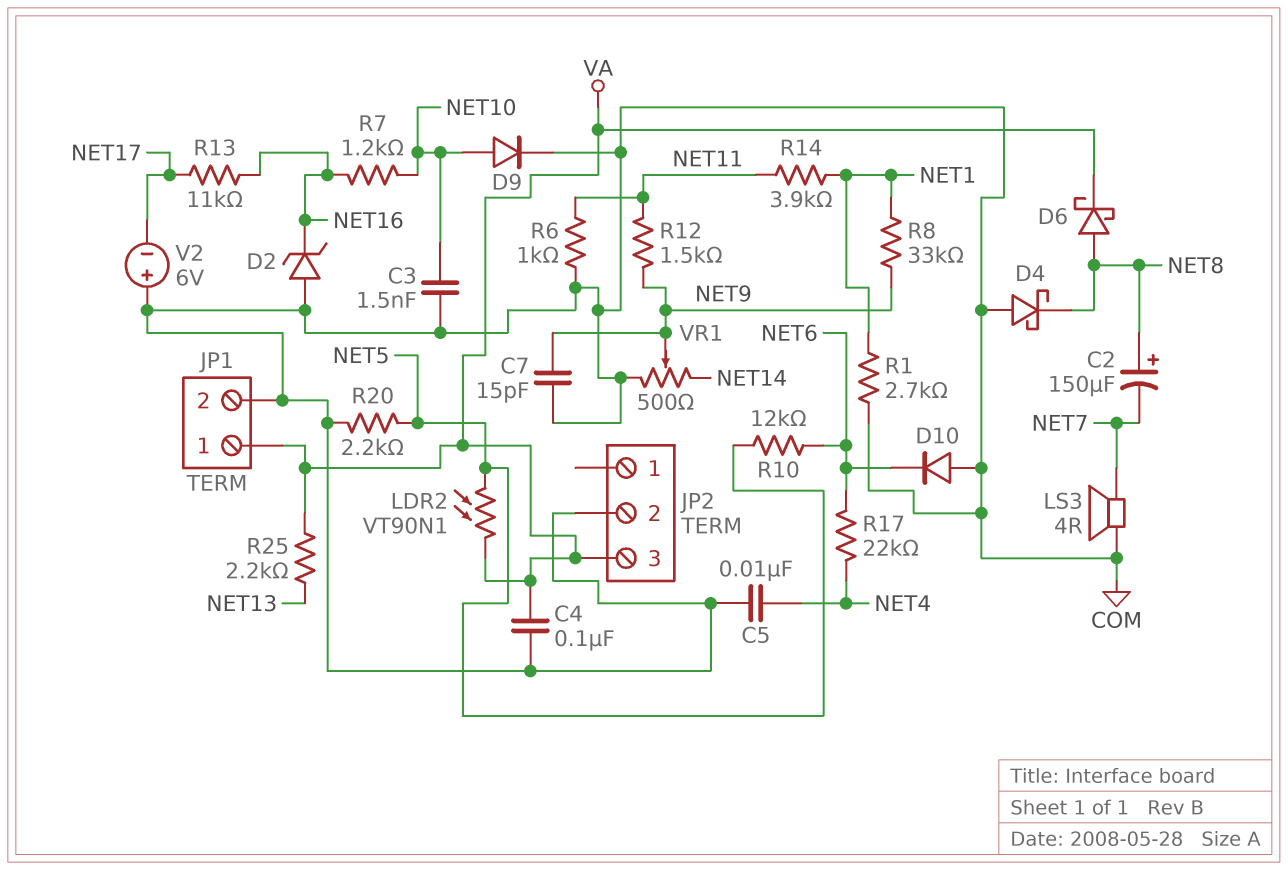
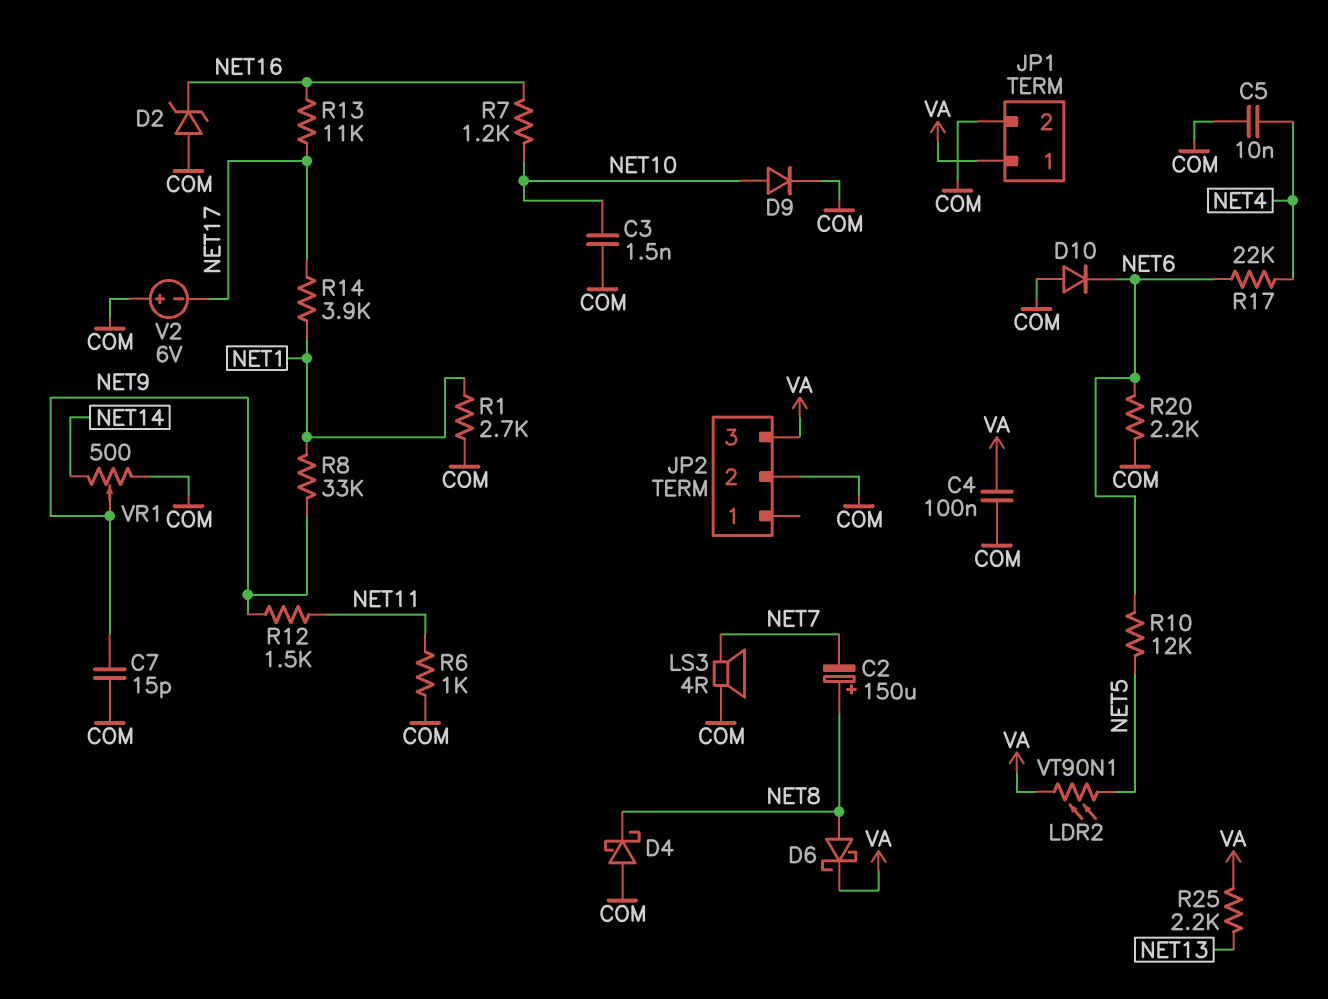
R14: 3.9k (NET1, NET11) -> 3.9k (NET1, NET17)
R20: 2.2k (COM, NET5) -> 2.2k (COM, NET6)

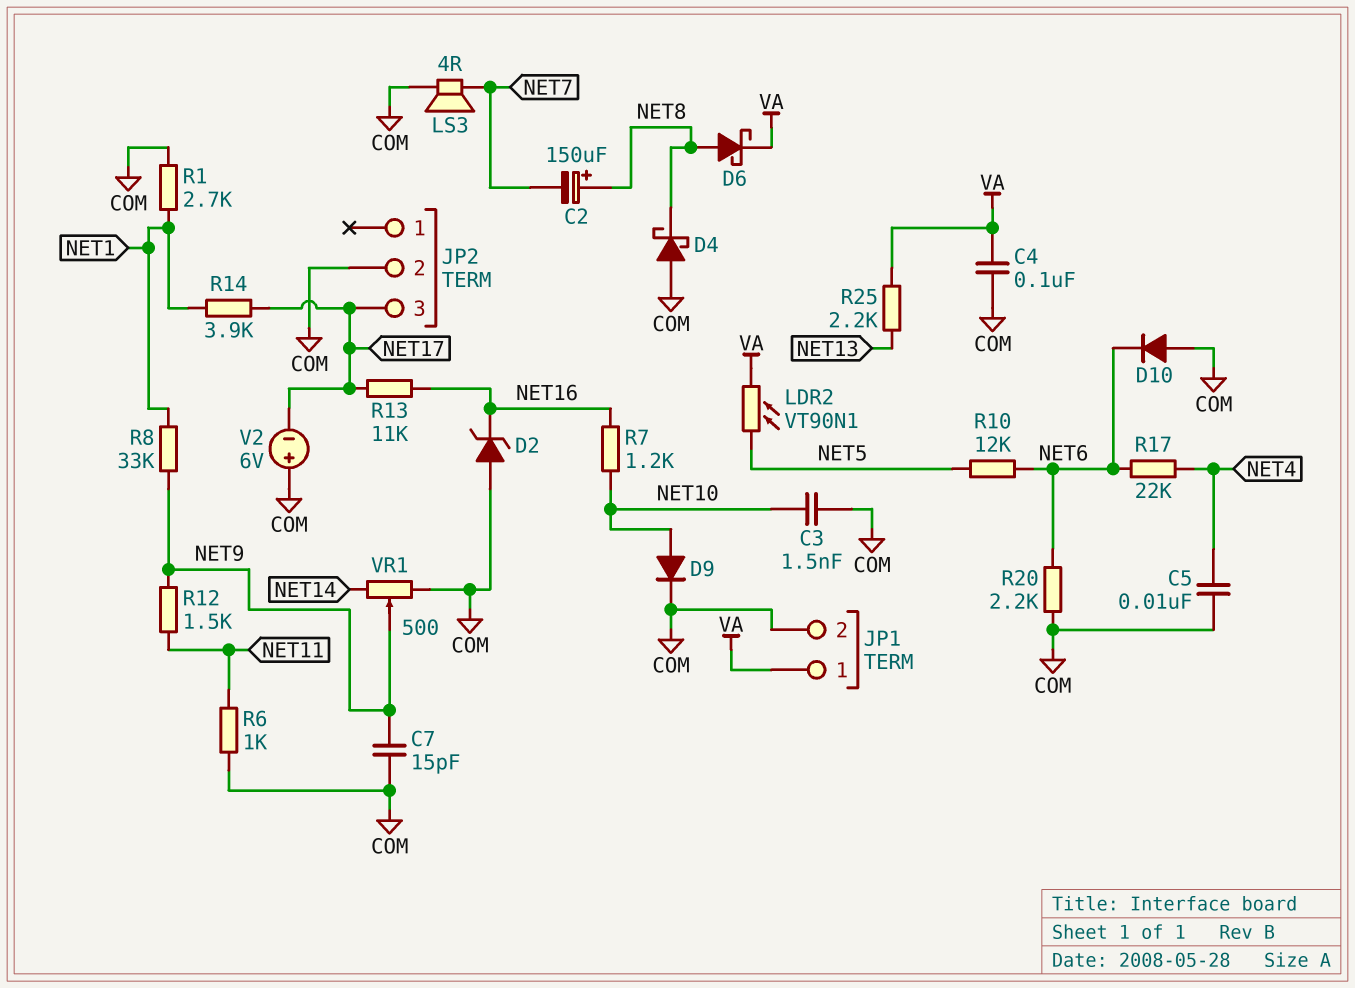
JP2 pin 3: VA -> NET17

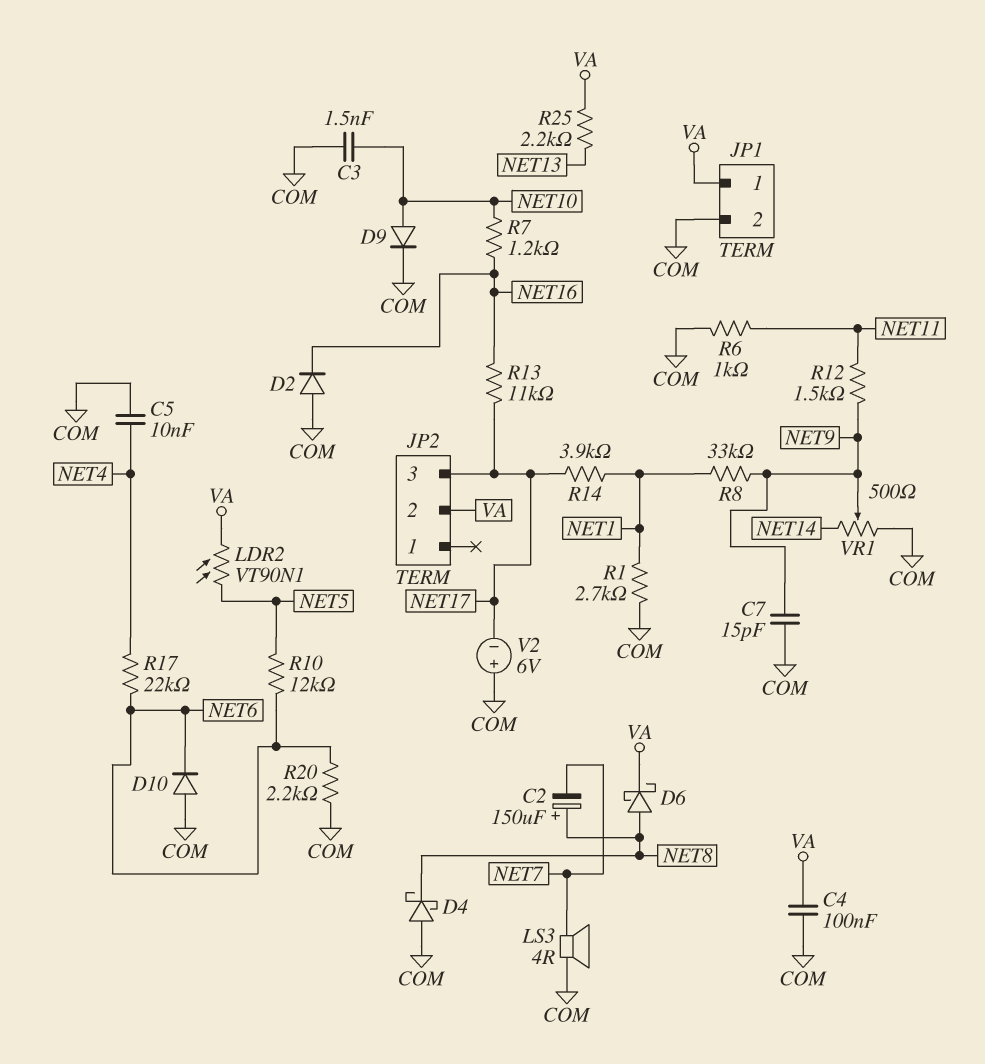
D2: zener (A COM, K NET16) -> diode (A COM, K NET16)
JP2 pin 2: COM -> VA

